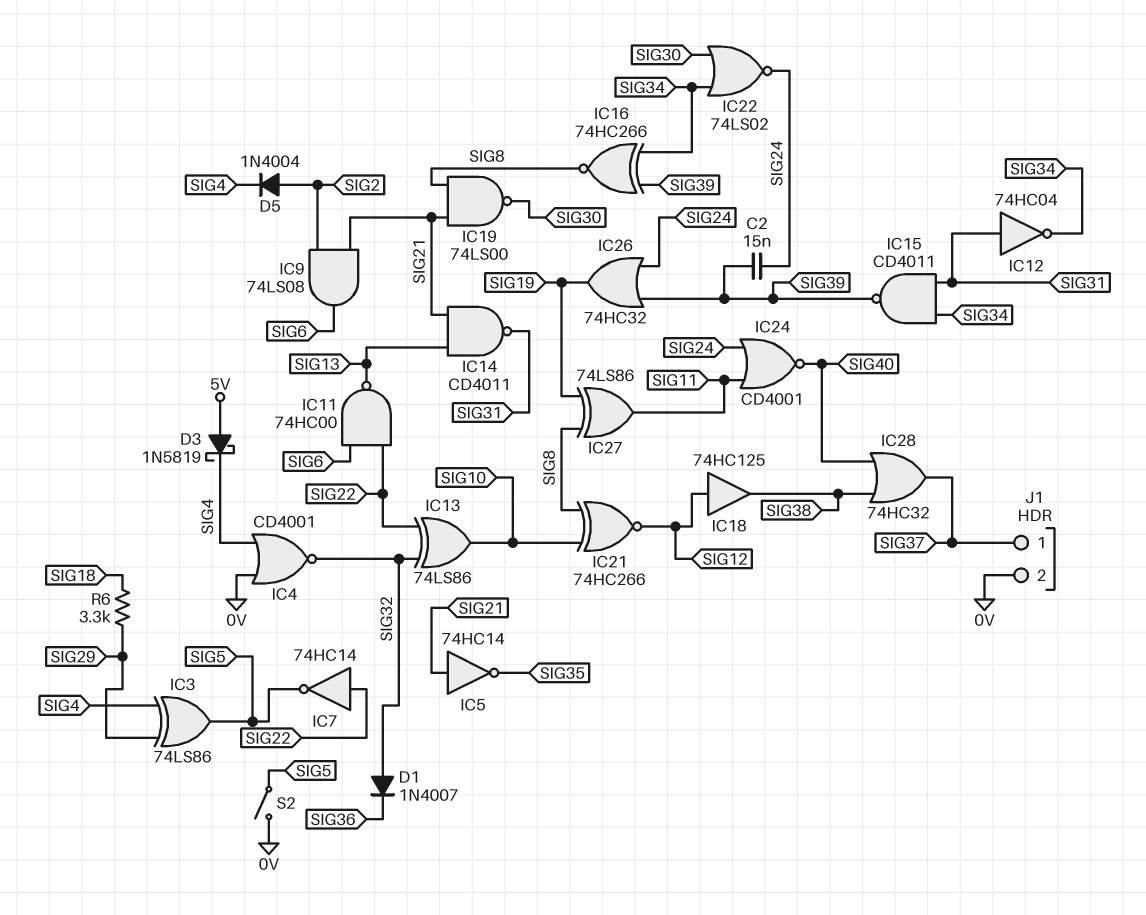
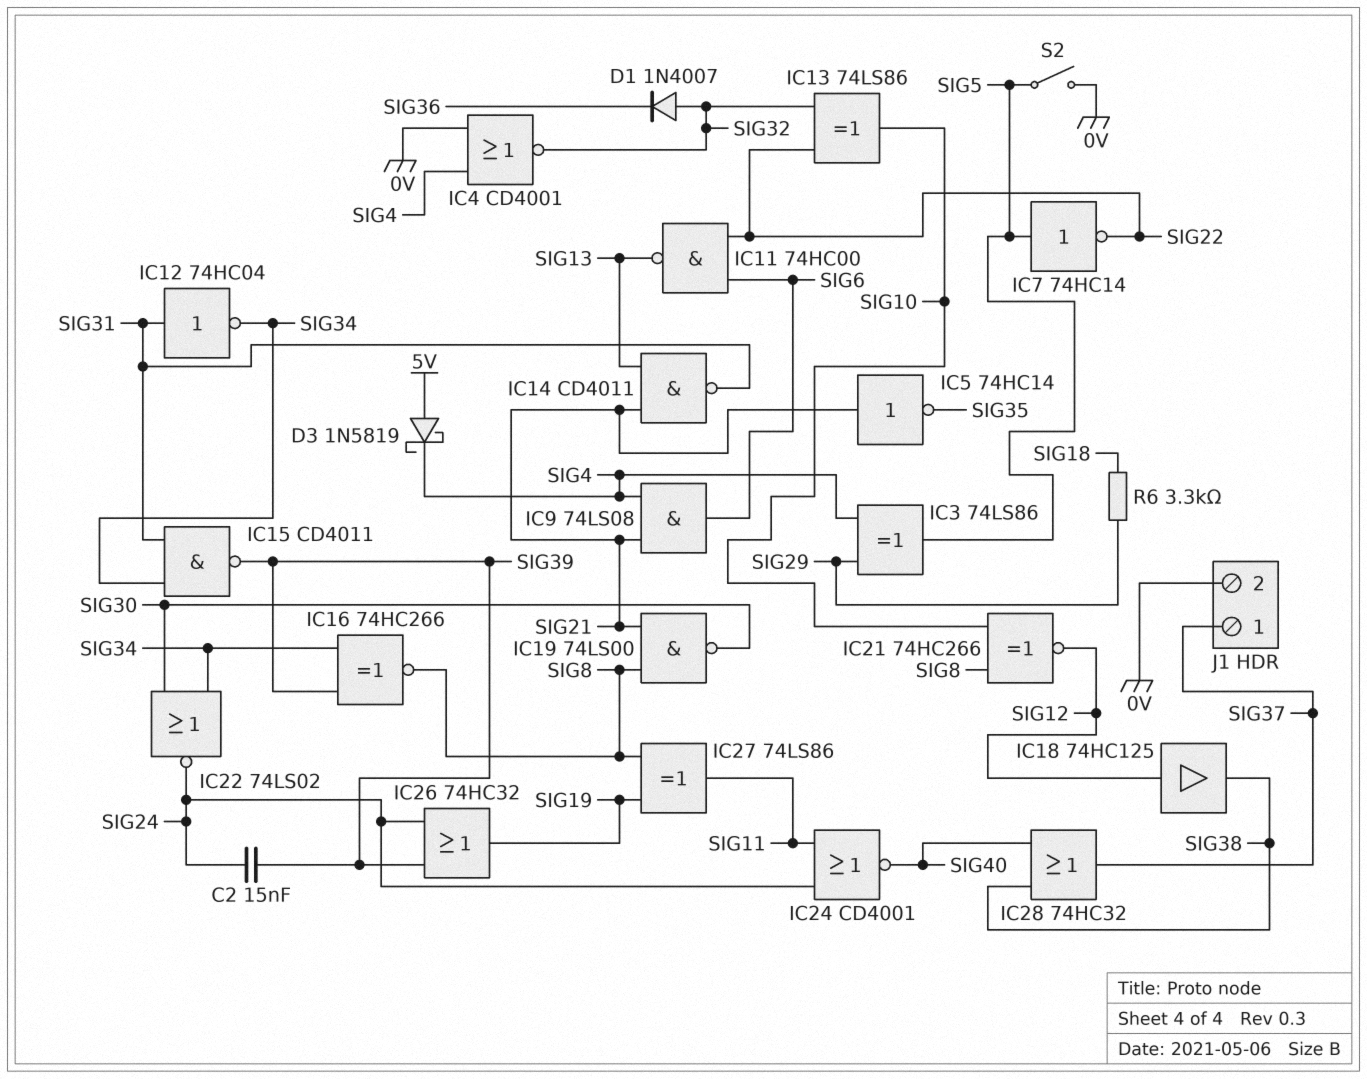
D5: diode 1N4004 (A SIG2, K SIG4) -> none
IC7: NOT 74HC14 (in SIG22, out SIG5) -> NOT 74HC14 (in SIG5, out SIG22)
IC9: AND 74LS08 (in SIG2, in SIG21, out SIG6) -> AND 74LS08 (in SIG4, in SIG21, out SIG6)

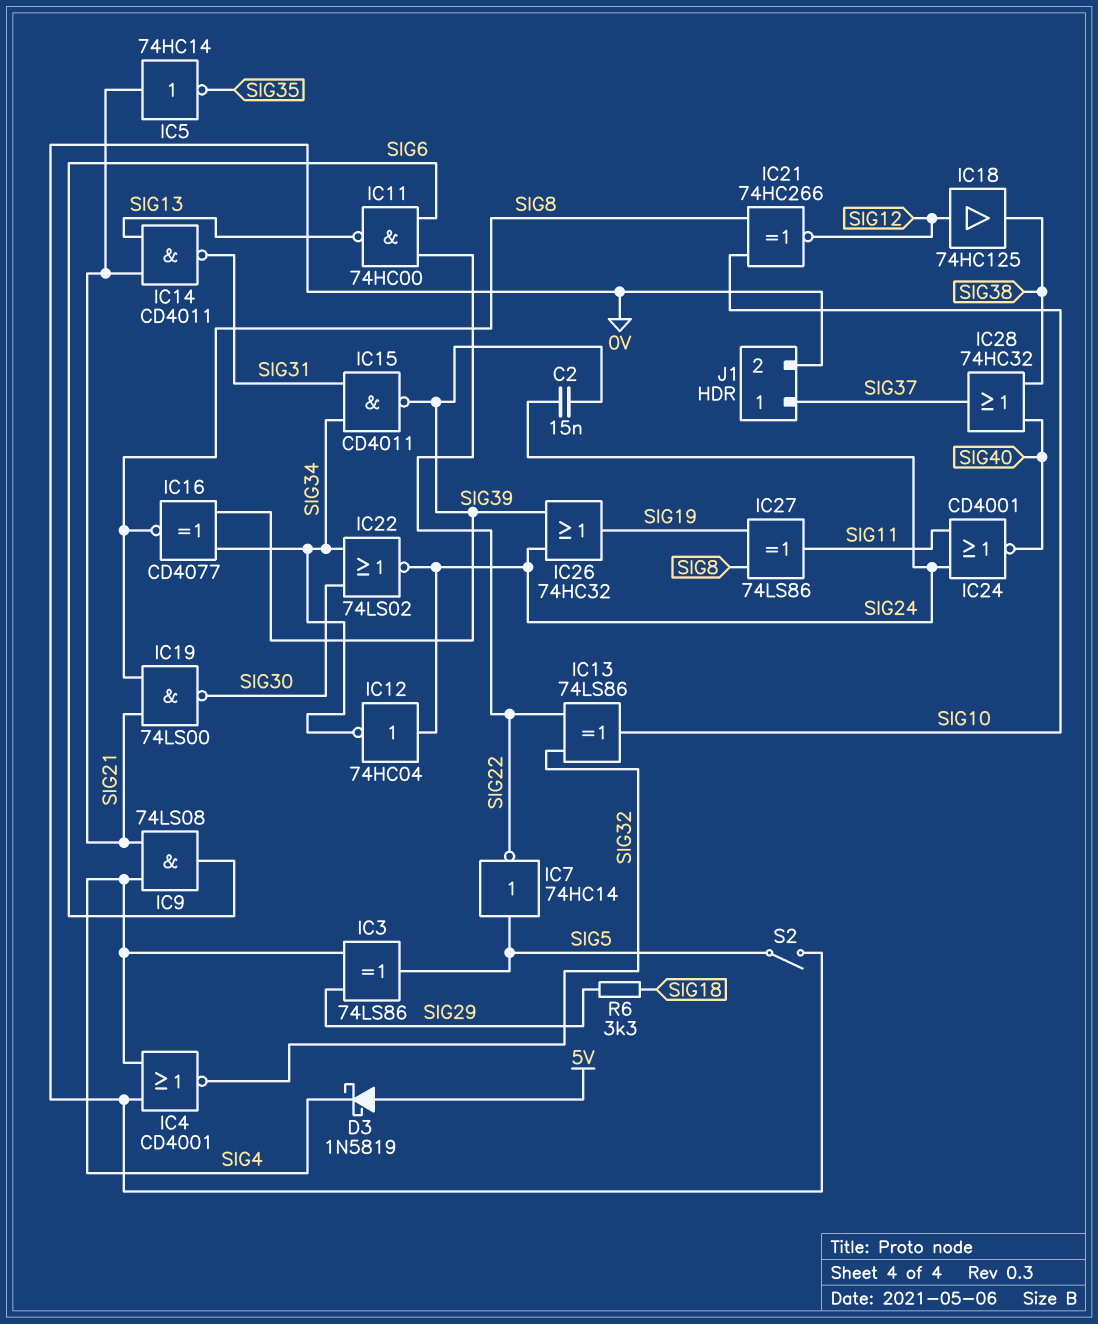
D1: diode 1N4007 (A SIG32, K SIG36) -> none
IC12: NOT 74HC04 (in SIG31, out SIG34) -> NOT 74HC04 (in SIG24, out SIG34)
IC16: XNOR 74HC266 (in SIG34, in SIG39, out SIG8) -> XNOR CD4077 (in SIG34, in SIG39, out SIG8)

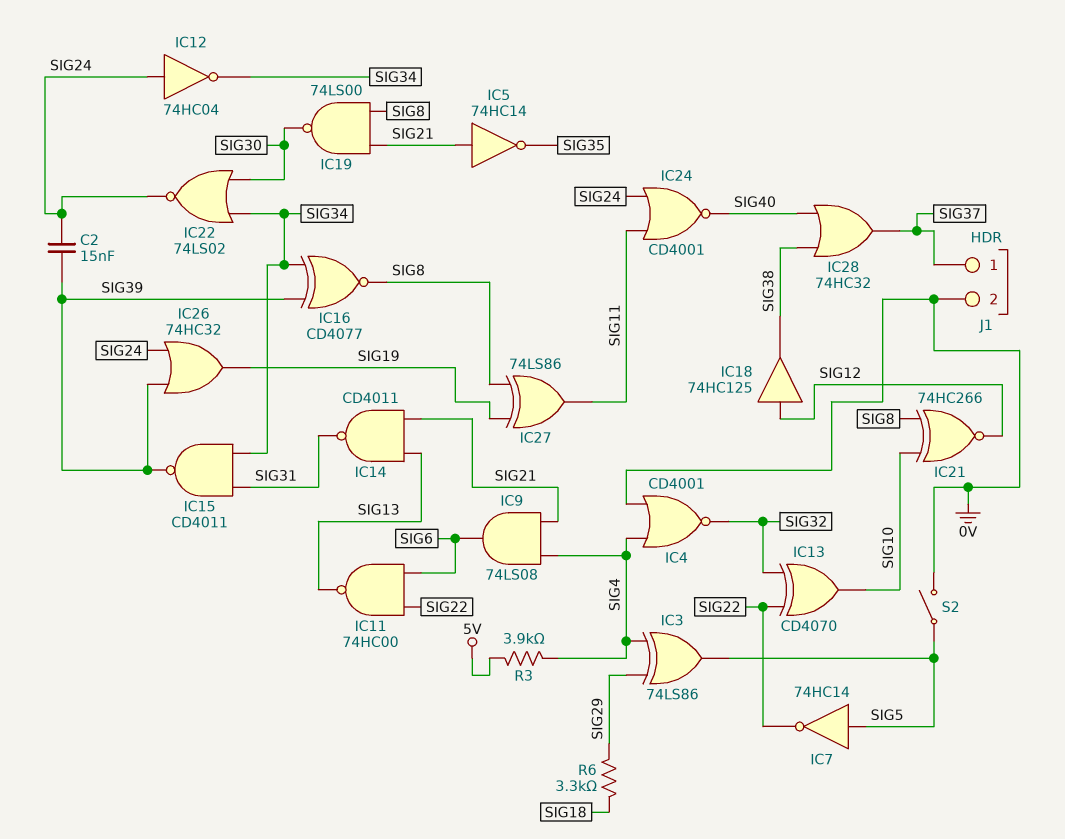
D3: schottky 1N5819 (A 5V, K SIG4) -> none
IC13: XOR 74LS86 (in SIG22, in SIG32, out SIG10) -> XOR CD4070 (in SIG22, in SIG32, out SIG10)
R3: none -> 3.9k (5V, SIG4)

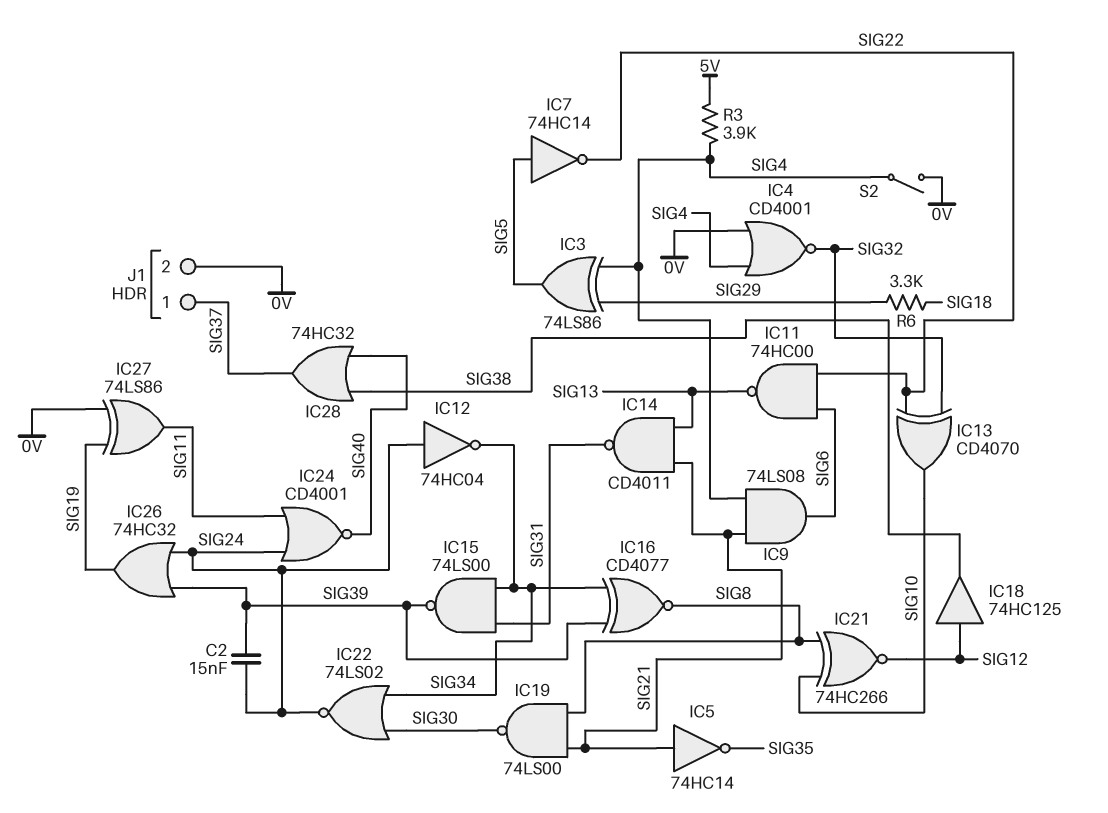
IC15: NAND CD4011 (in SIG31, in SIG34, out SIG39) -> NAND 74LS00 (in SIG31, in SIG34, out SIG39)
IC27: XOR 74LS86 (in SIG8, in SIG19, out SIG11) -> XOR 74LS86 (in 0V, in SIG19, out SIG11)
S2: switch (0V, SIG5) -> switch (0V, SIG4)

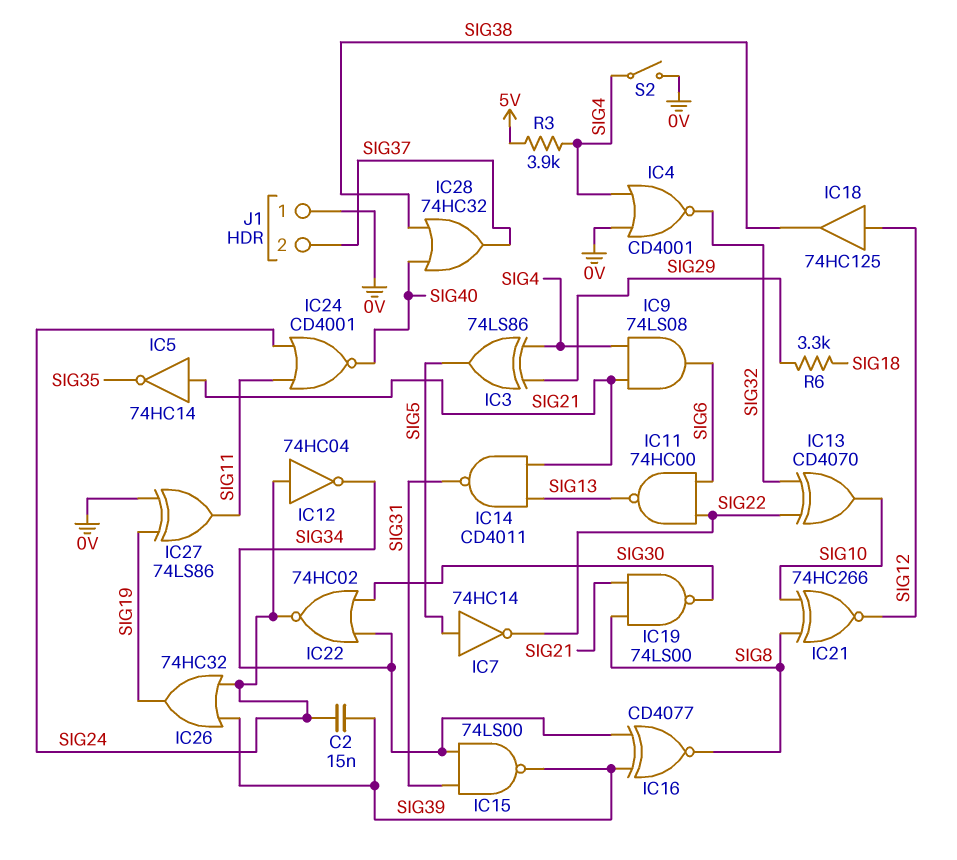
IC22: NOR 74LS02 (in SIG30, in SIG34, out SIG24) -> NOR 74HC02 (in SIG30, in SIG34, out SIG24)
J1 pin 1: SIG37 -> 0V
J1 pin 2: 0V -> SIG37

